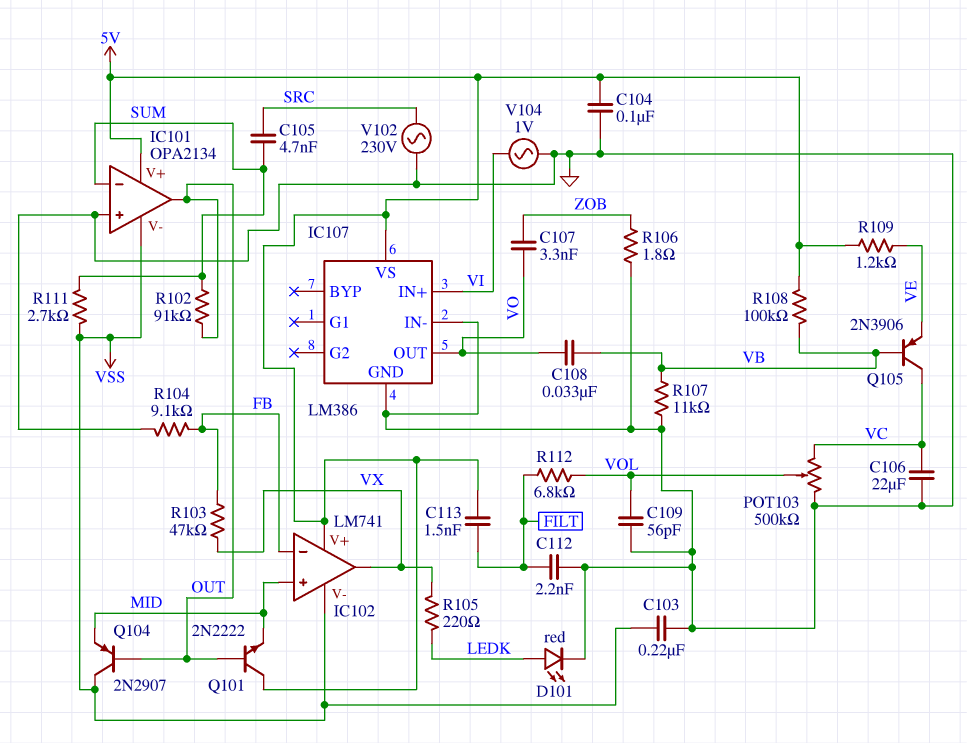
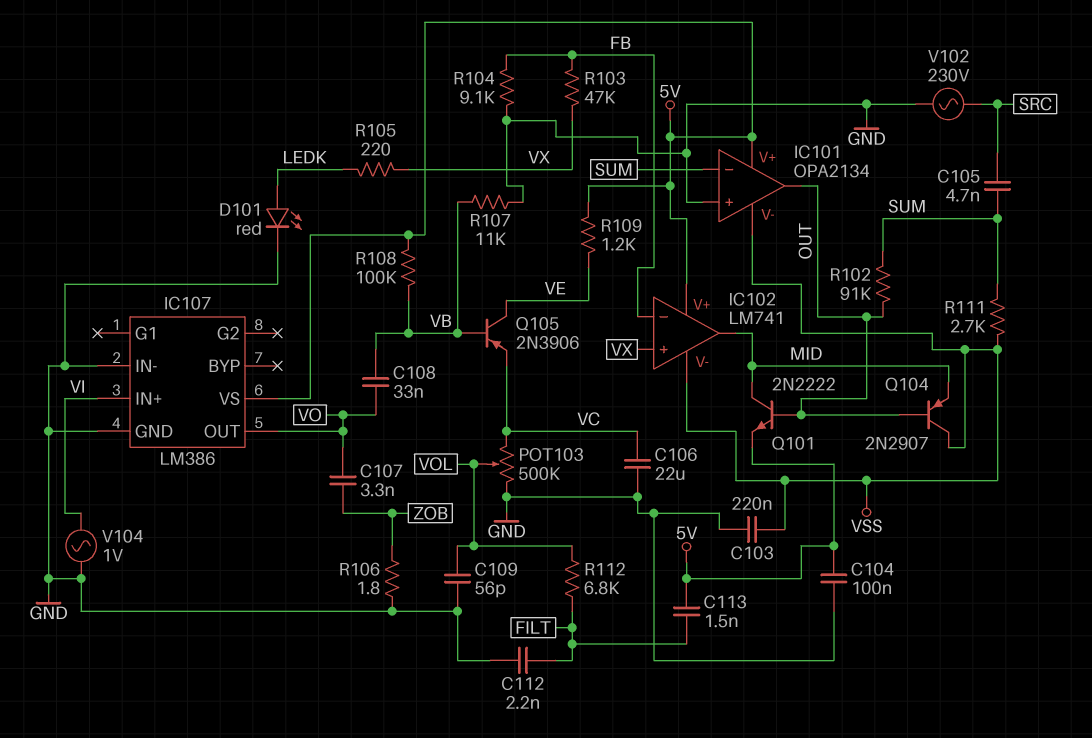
IC102 pin in+: MID -> VX
IC102 pin out: VX -> MID
Q101: NPN 2N2222 (B OUT, C 5V, E MID) -> NPN 2N2222 (B OUT, C MID, E 5V)
Q105: PNP 2N3906 (B VB, C VC, E VE) -> PNP 2N3906 (B VB, C VE, E VC)

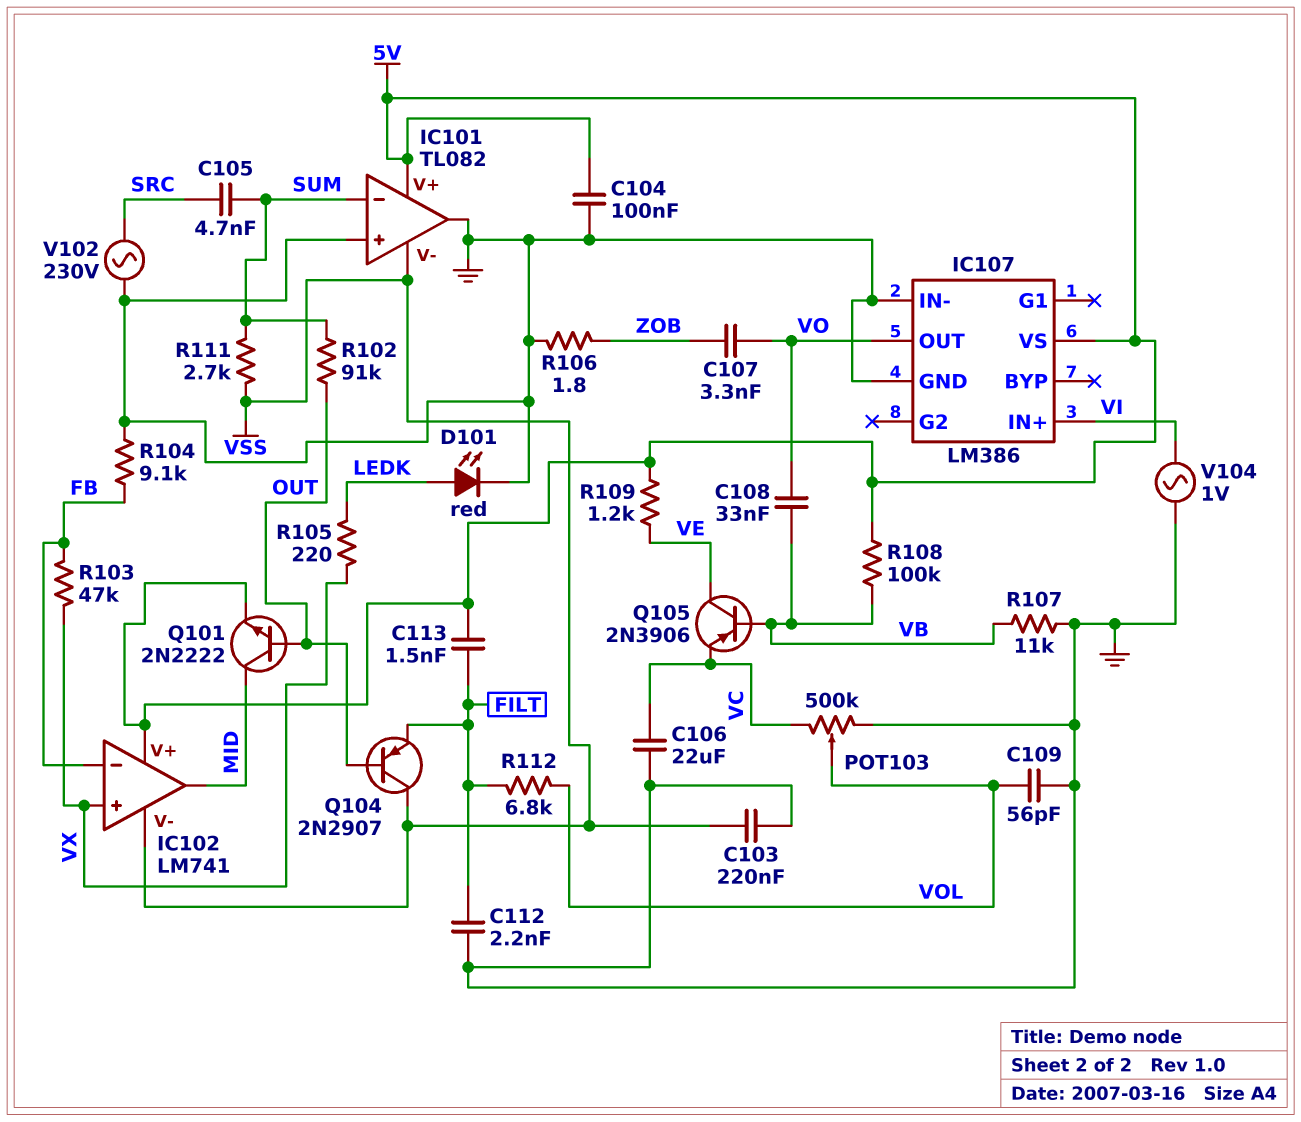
IC101: OPA2134 -> TL082
IC101 pin out: OUT -> GND
Q104: PNP 2N2907 (B OUT, C VSS, E MID) -> PNP 2N2907 (B OUT, C VSS, E FILT)

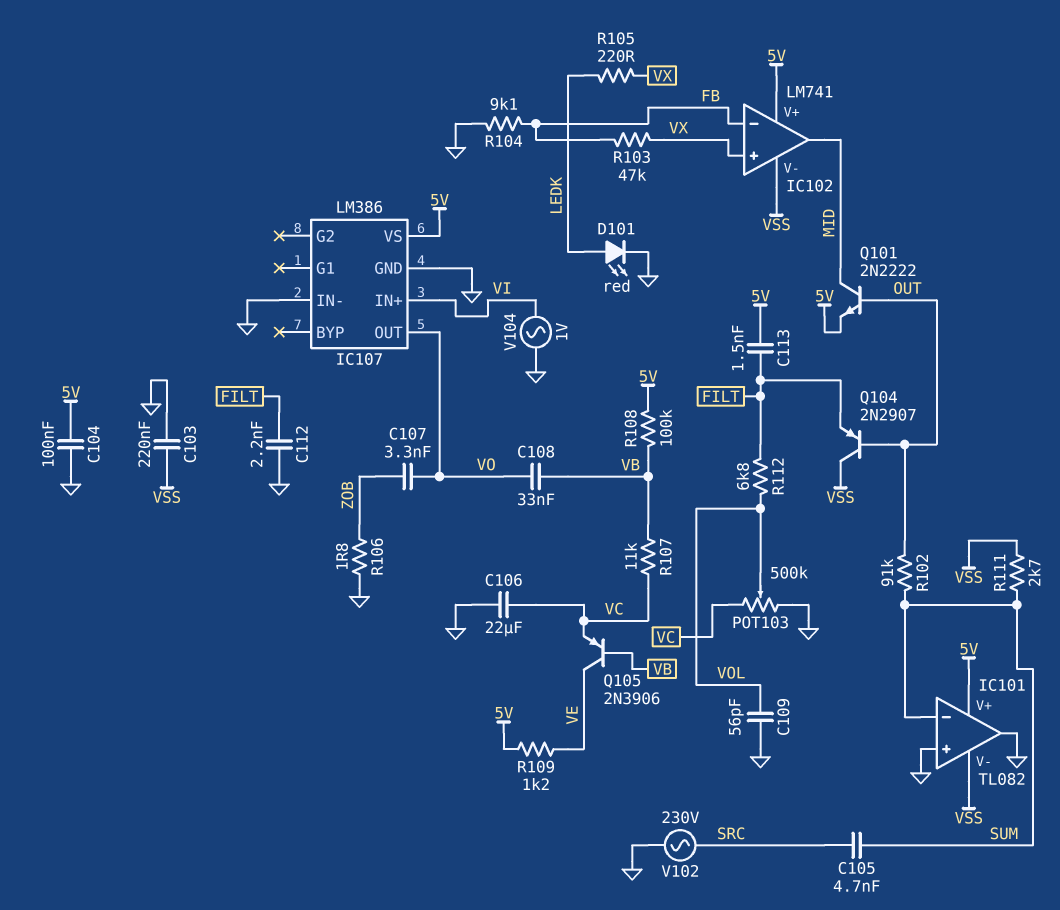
R107: 11k (GND, VB) -> 11k (VB, VC)

